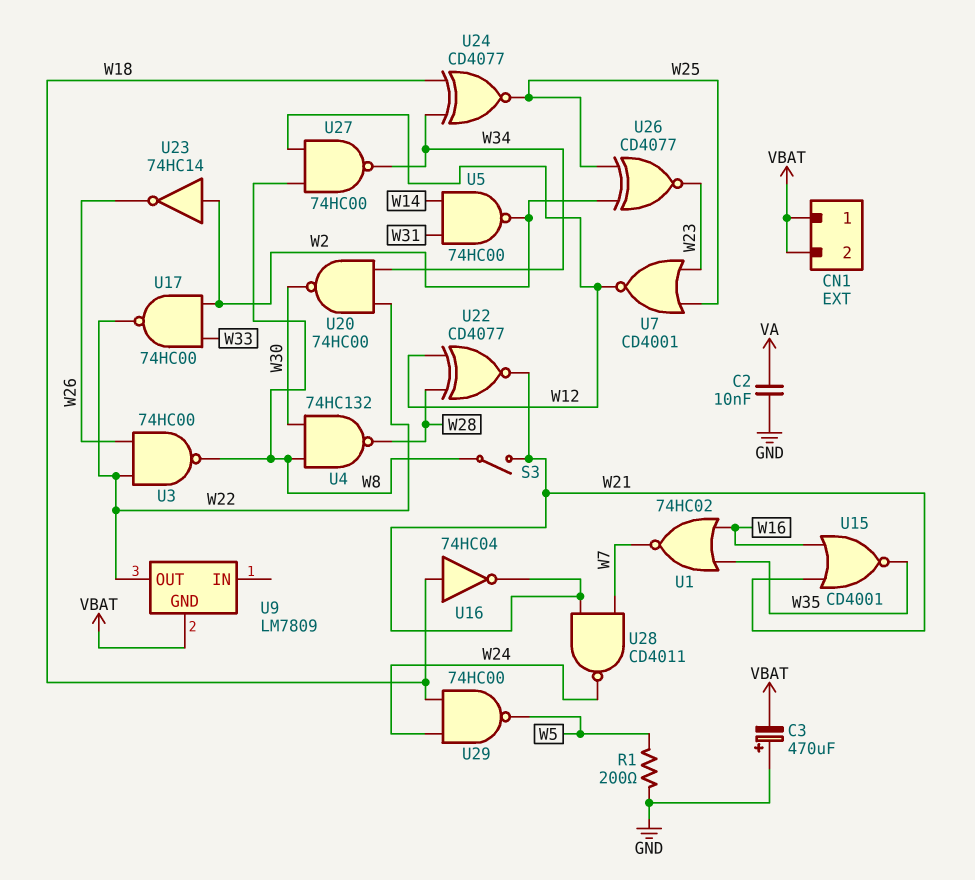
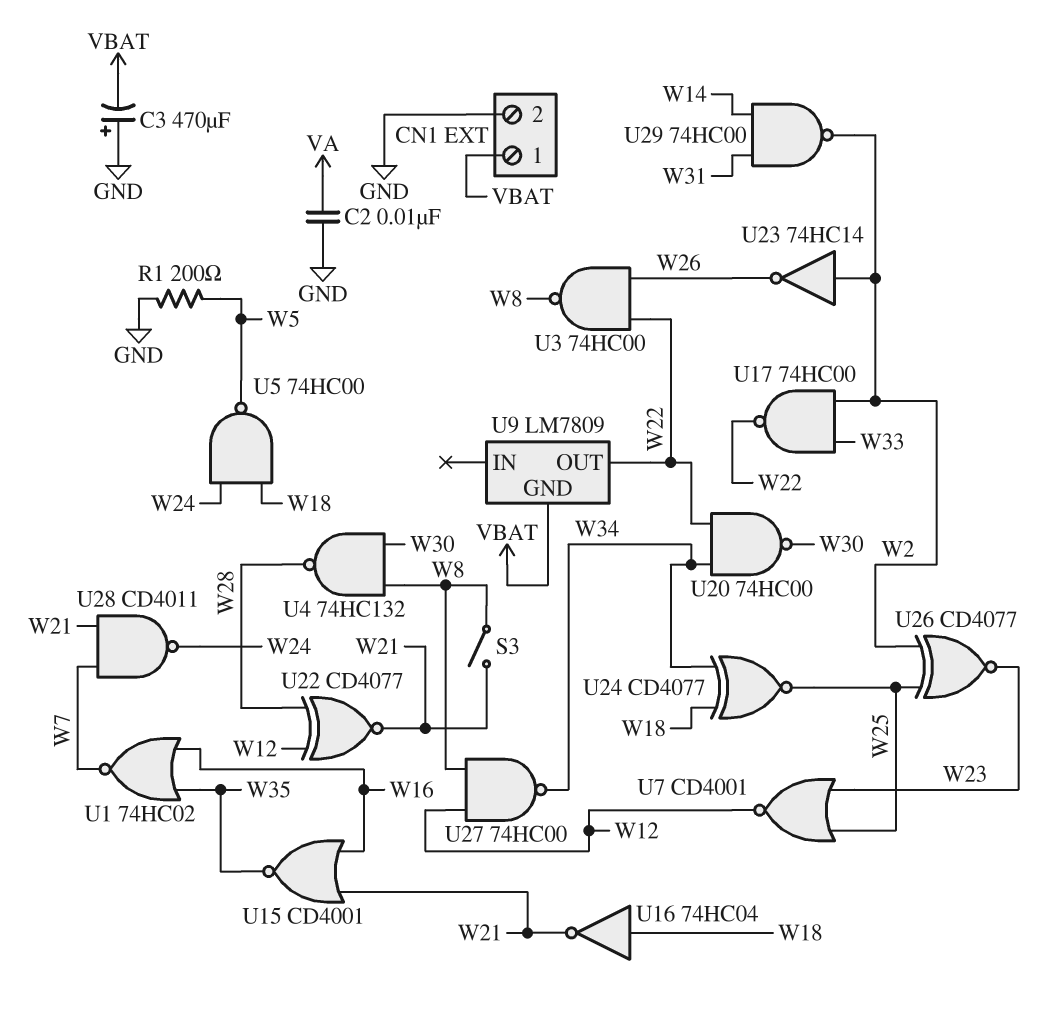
CN1 pin 2: VBAT -> GND
U5: NAND 74HC00 (in W14, in W31, out W2) -> NAND 74HC00 (in W18, in W24, out W5)
U29: NAND 74HC00 (in W18, in W24, out W5) -> NAND 74HC00 (in W14, in W31, out W2)

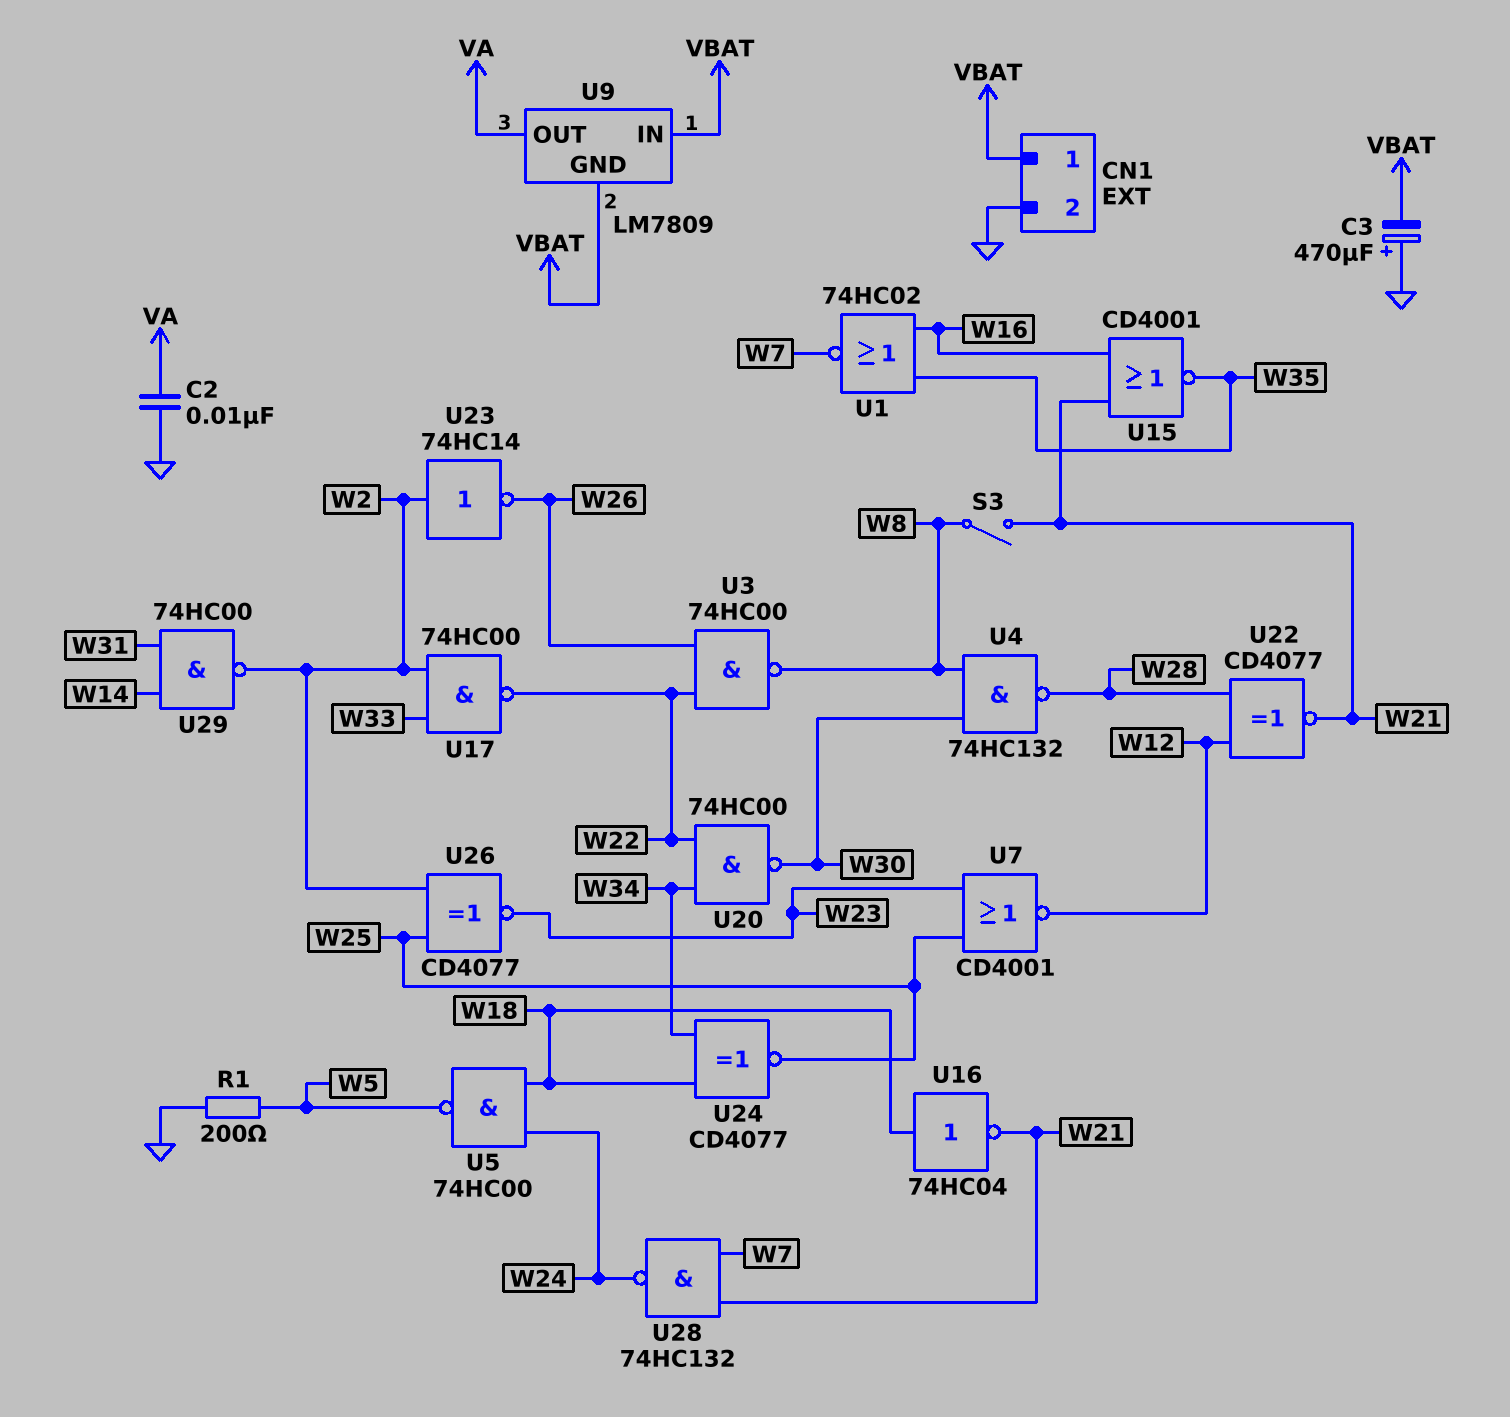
U9 pin IN: none -> VBAT
U9 pin OUT: W22 -> VA
U27: NAND 74HC00 (in W8, in W12, out W34) -> none
U28: NAND CD4011 (in W7, in W21, out W24) -> NAND 74HC132 (in W7, in W21, out W24)

